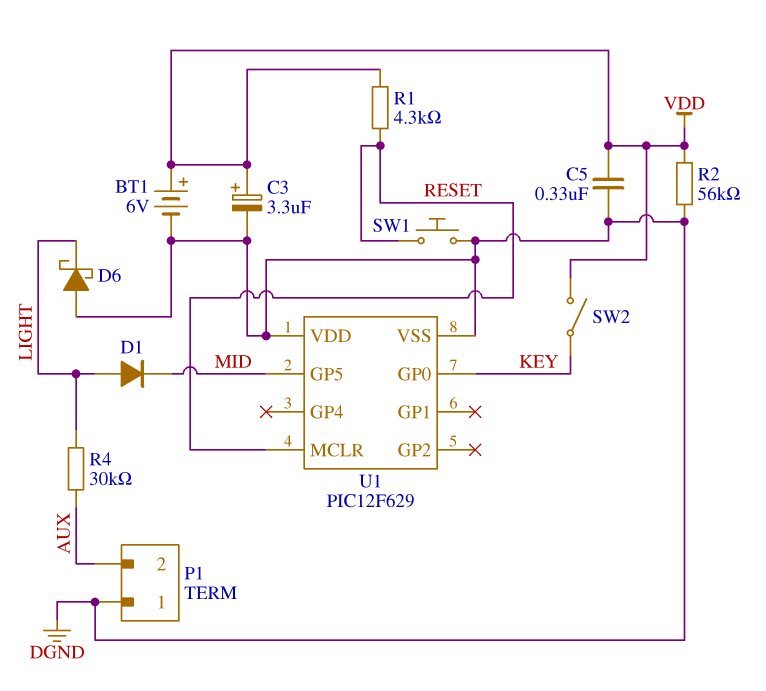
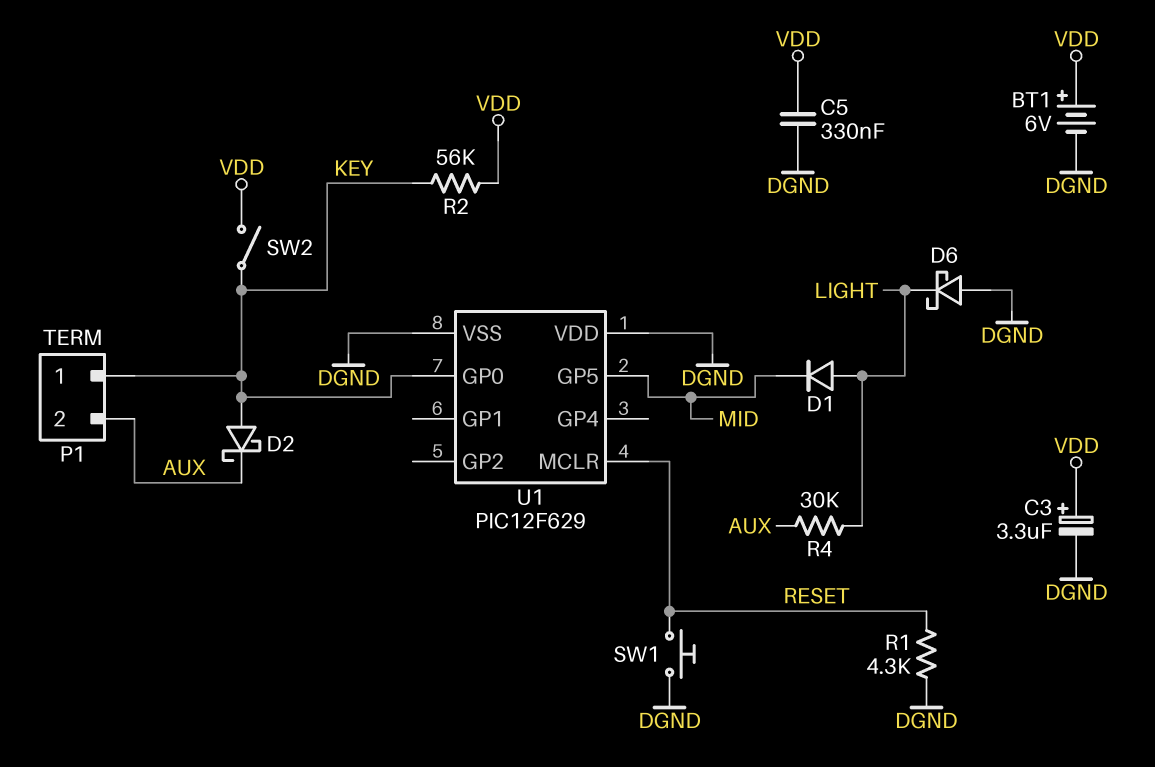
D2: none -> schottky (A KEY, K AUX)
P1 pin 1: DGND -> KEY
R1: 4.3k (RESET, VDD) -> 4.3k (DGND, RESET)
R2: 56k (DGND, VDD) -> 56k (KEY, VDD)

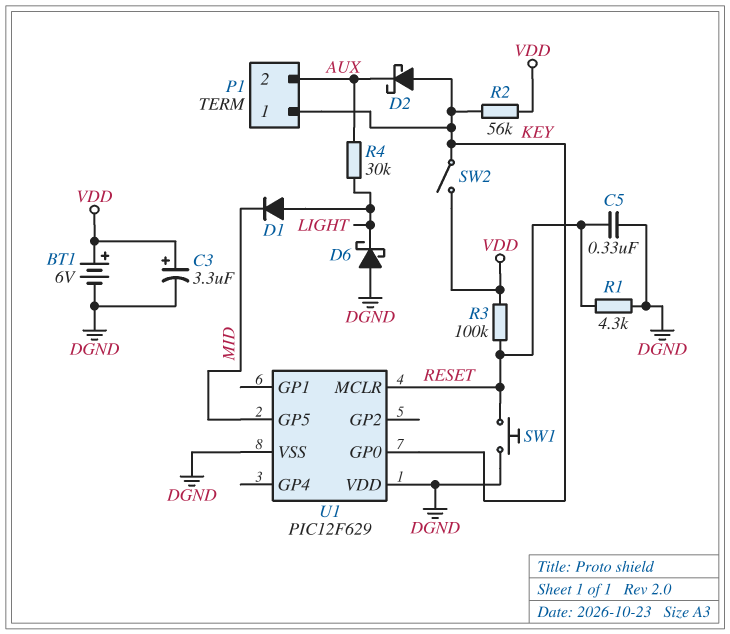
C5: 330nF (DGND, VDD) -> 330nF (DGND, RESET)
R3: none -> 100k (RESET, VDD)

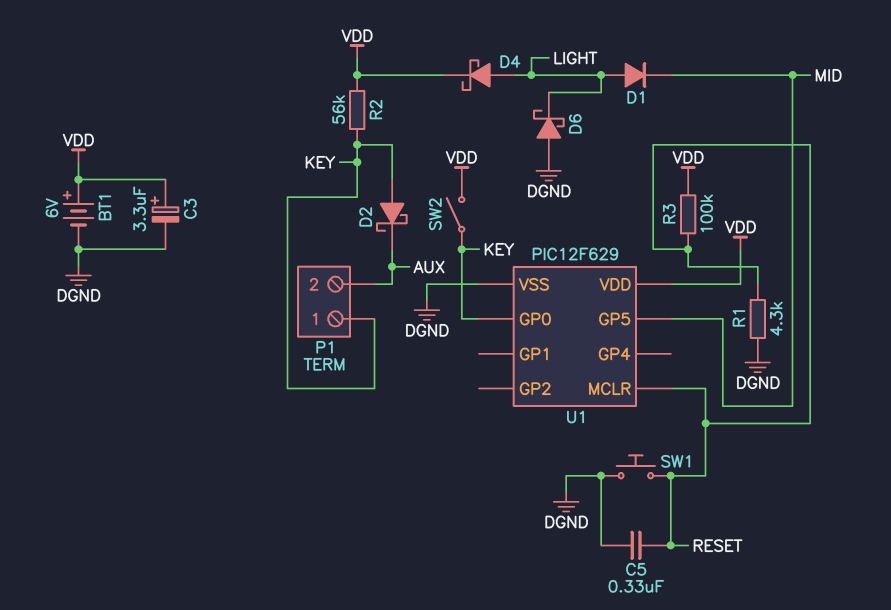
D4: none -> schottky (A LIGHT, K VDD)
R4: 30k (AUX, LIGHT) -> none
U1 pin VDD: DGND -> VDD

